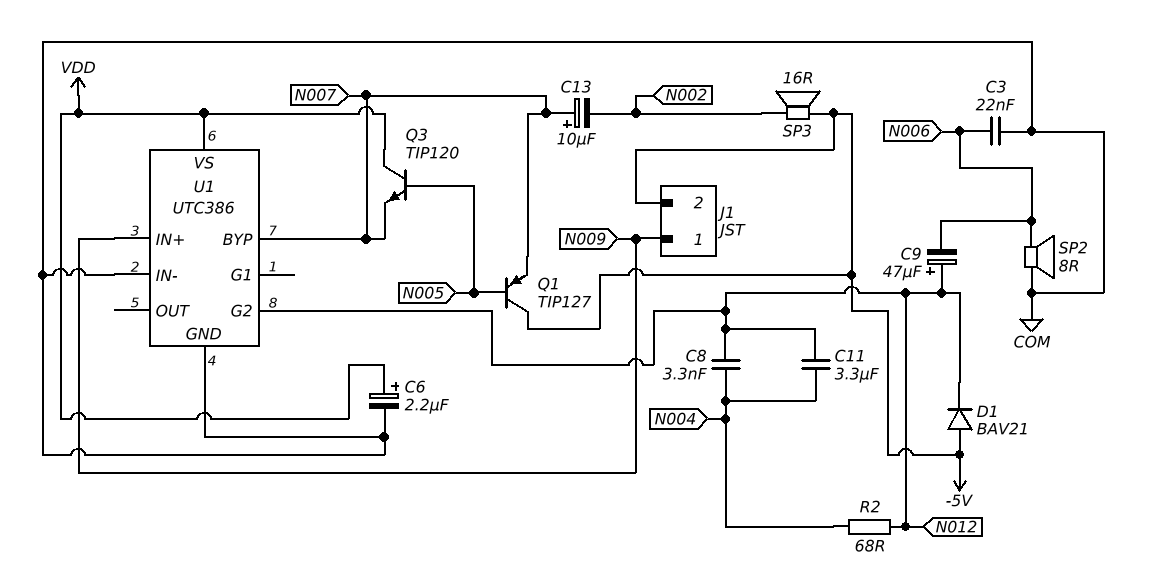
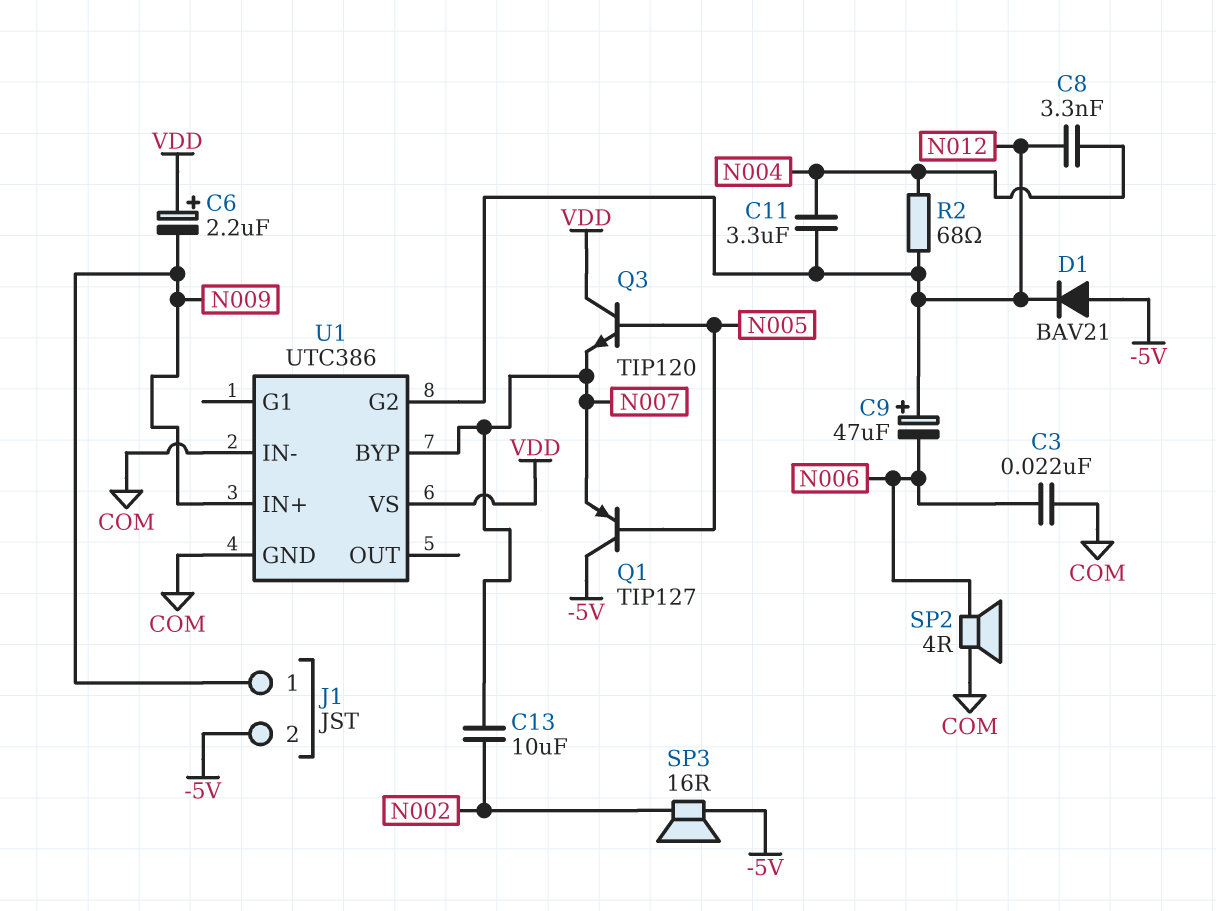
C6: 2.2uF (plus VDD, minus COM) -> 2.2uF (plus VDD, minus N009)
C13: 10uF (plus N007, minus N002) -> 10uF (N002, N007)
SP2: speaker 8R (COM, N006) -> speaker 4R (COM, N006)

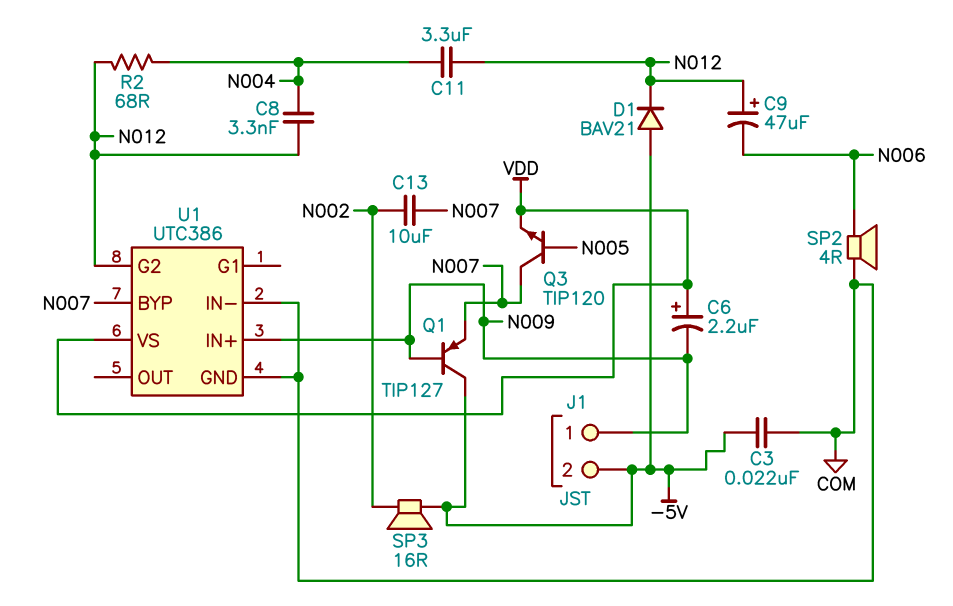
C3: 22nF (COM, N006) -> 22nF (-5V, COM)
Q1: PNP TIP127 (B N005, C -5V, E N007) -> PNP TIP127 (B N009, C -5V, E N007)
Q3: NPN TIP120 (B N005, C VDD, E N007) -> NPN TIP120 (B N005, C N007, E VDD)

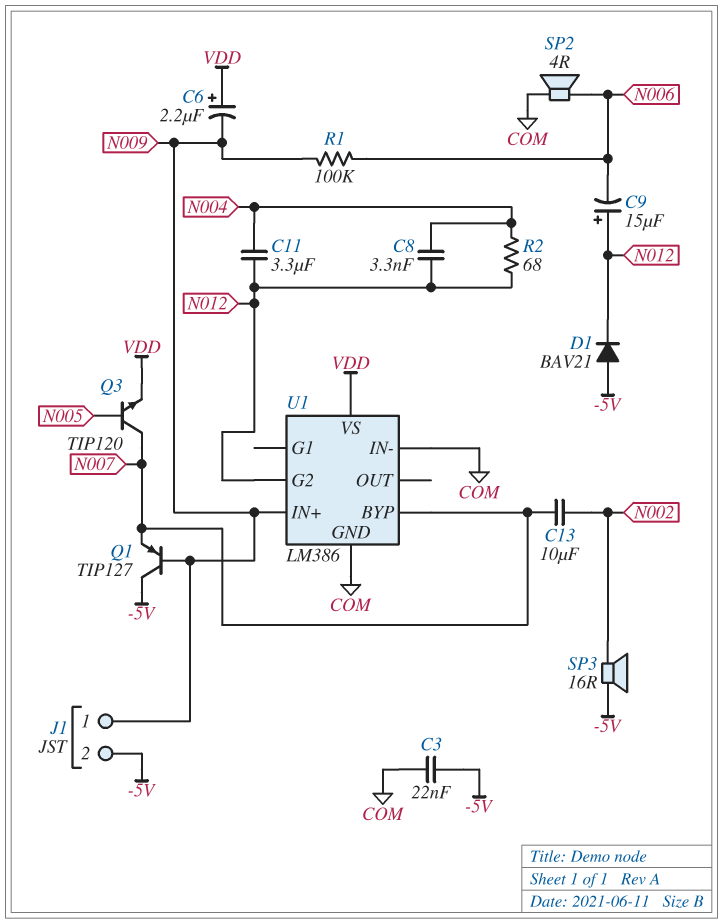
C9: 47uF (plus N012, minus N006) -> 15uF (plus N012, minus N006)
R1: none -> 100k (N006, N009)
U1: UTC386 -> LM386

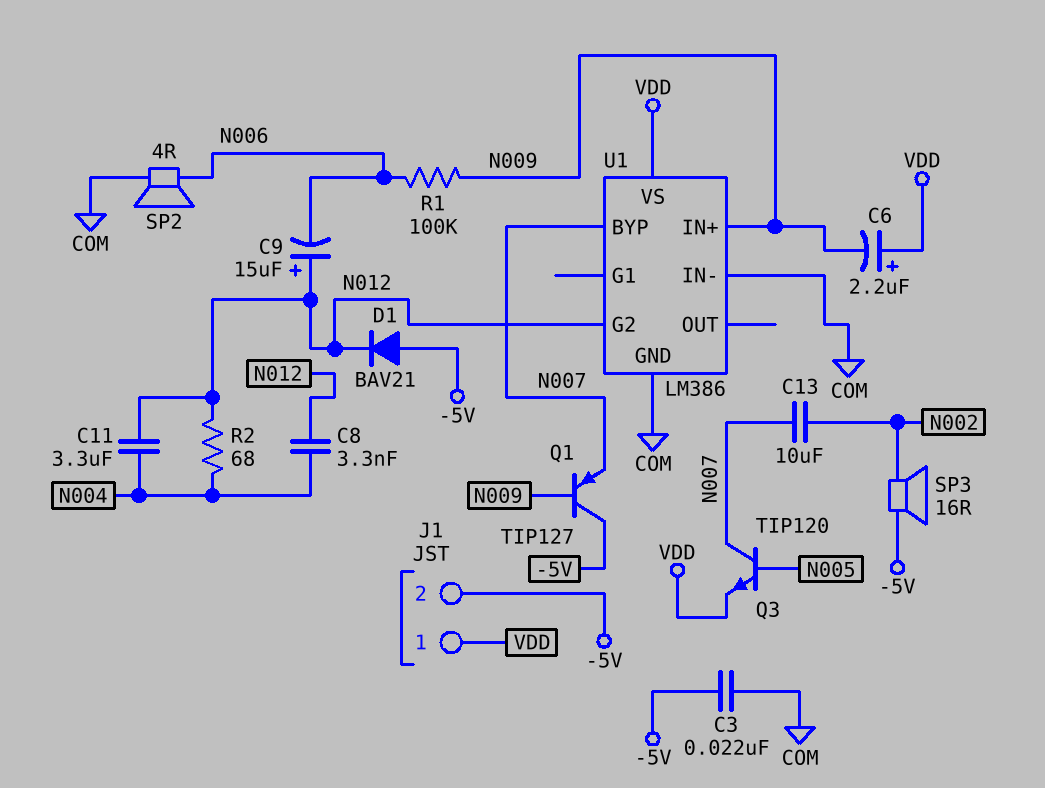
J1 pin 1: N009 -> VDD

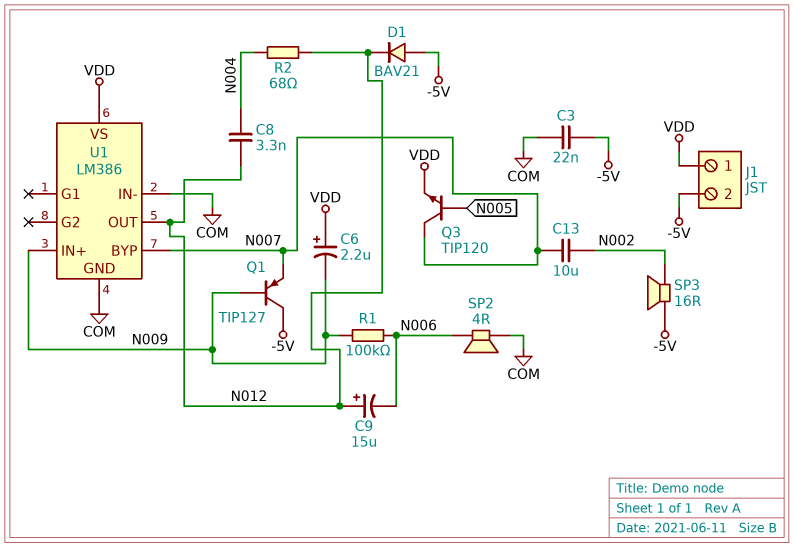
C11: 3.3uF (N004, N012) -> none
U1 pin G2: N012 -> none
U1 pin OUT: none -> N012

